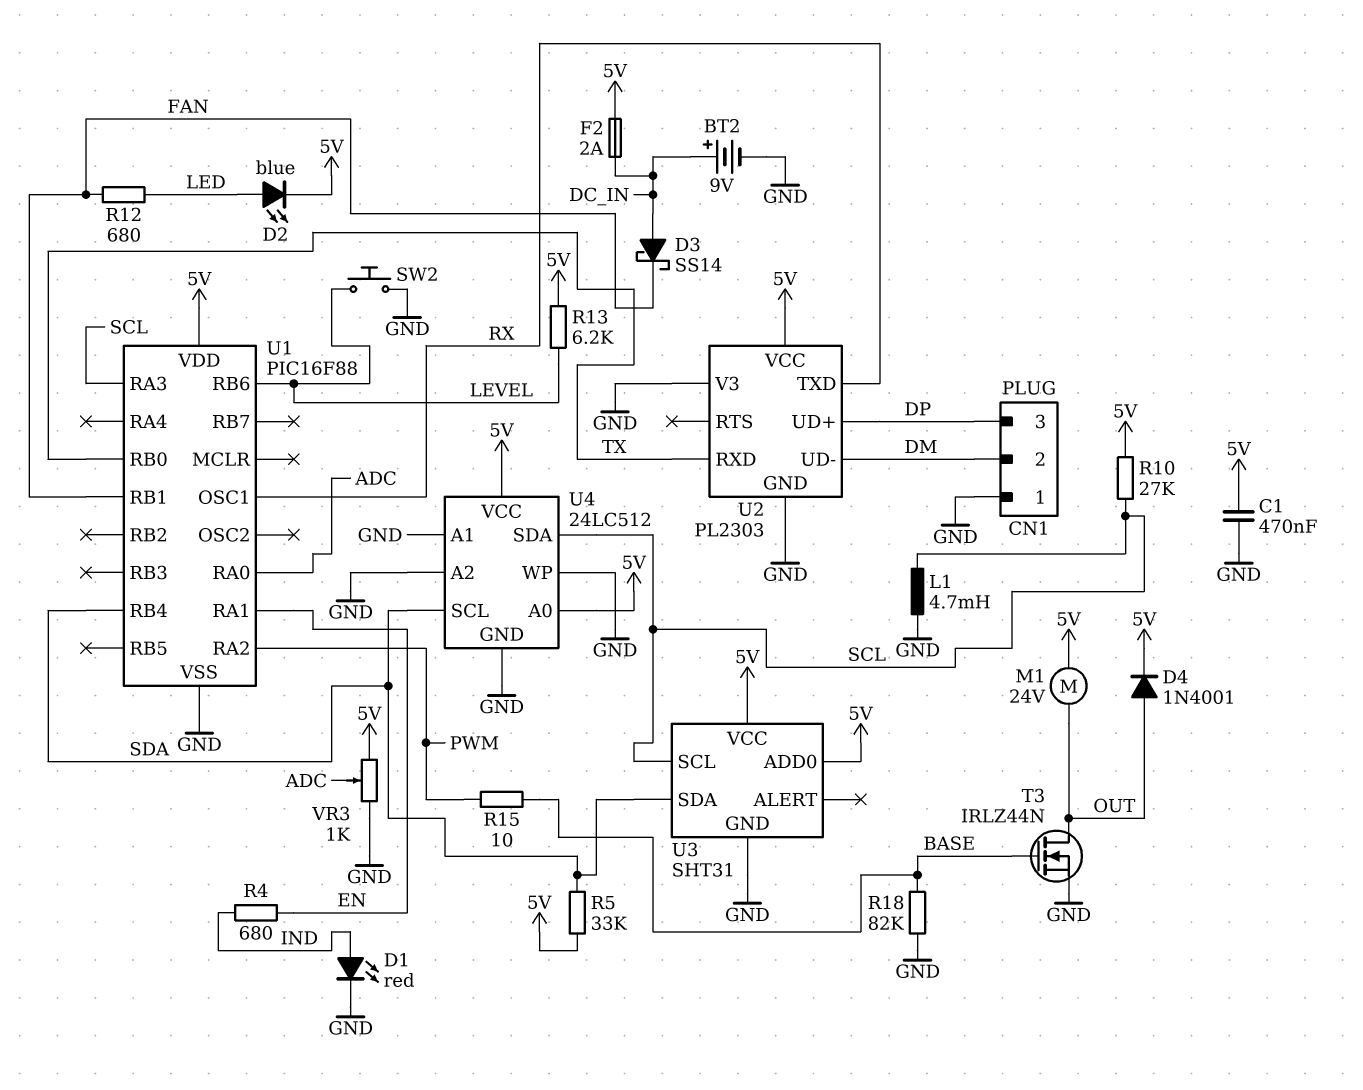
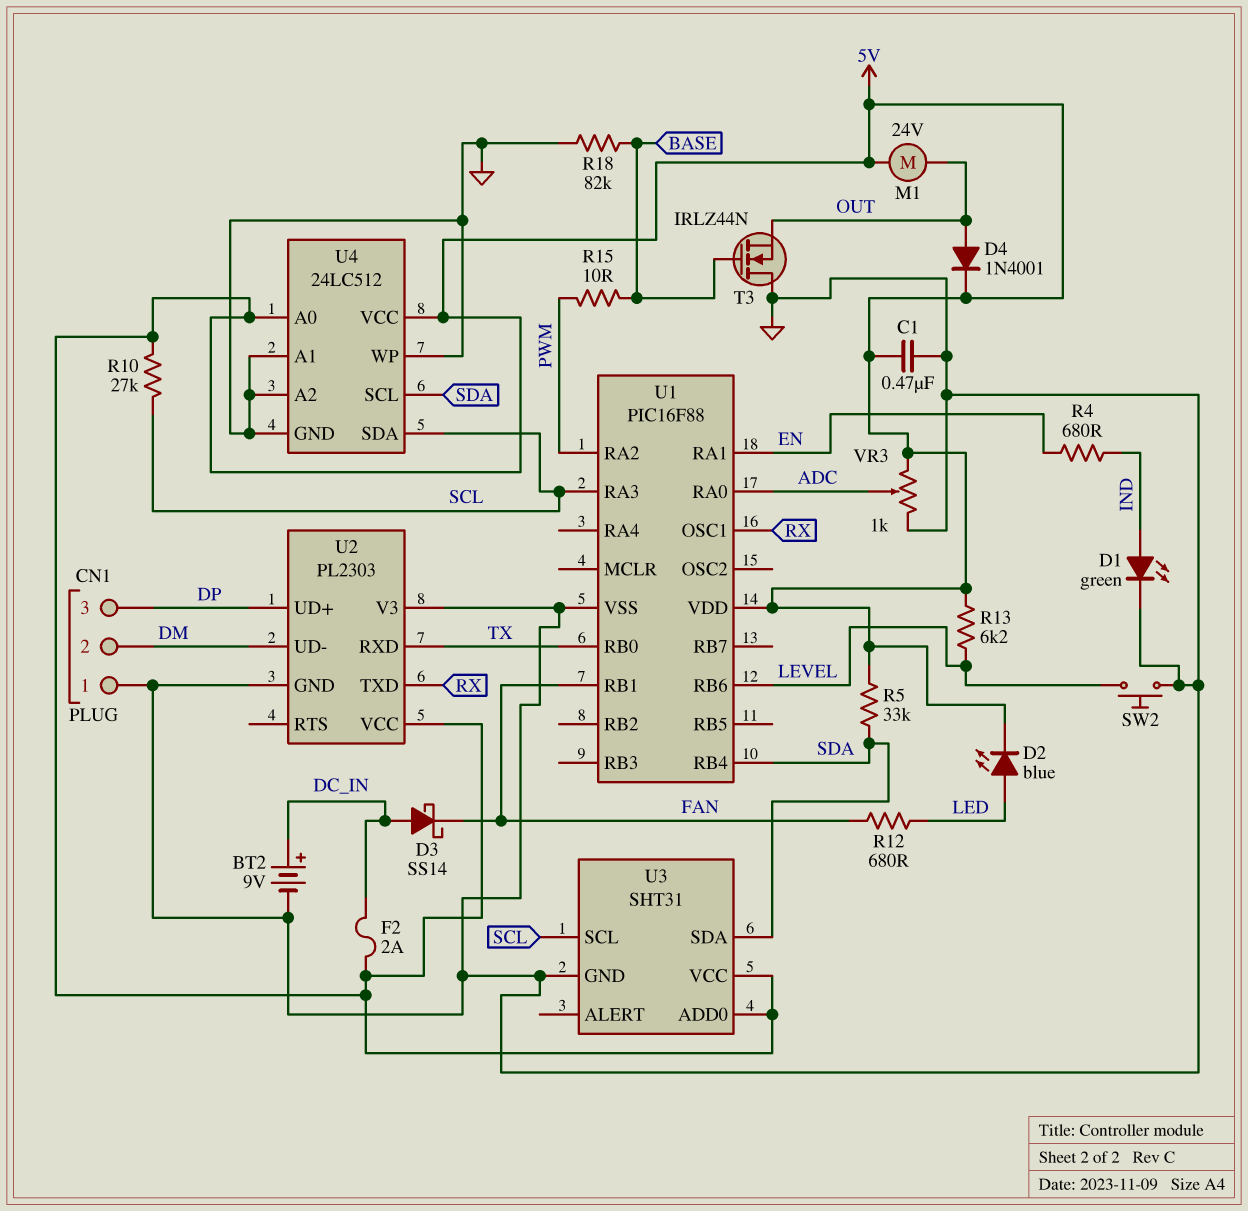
D1: LED red (A IND, K GND) -> LED green (A IND, K GND)
L1: 4.7mH (GND, SCL) -> none
T3: NMOS IRLZ44N (G BASE, D OUT, S GND) -> NMOS IRLZ44N (G BASE, D GND, S OUT)

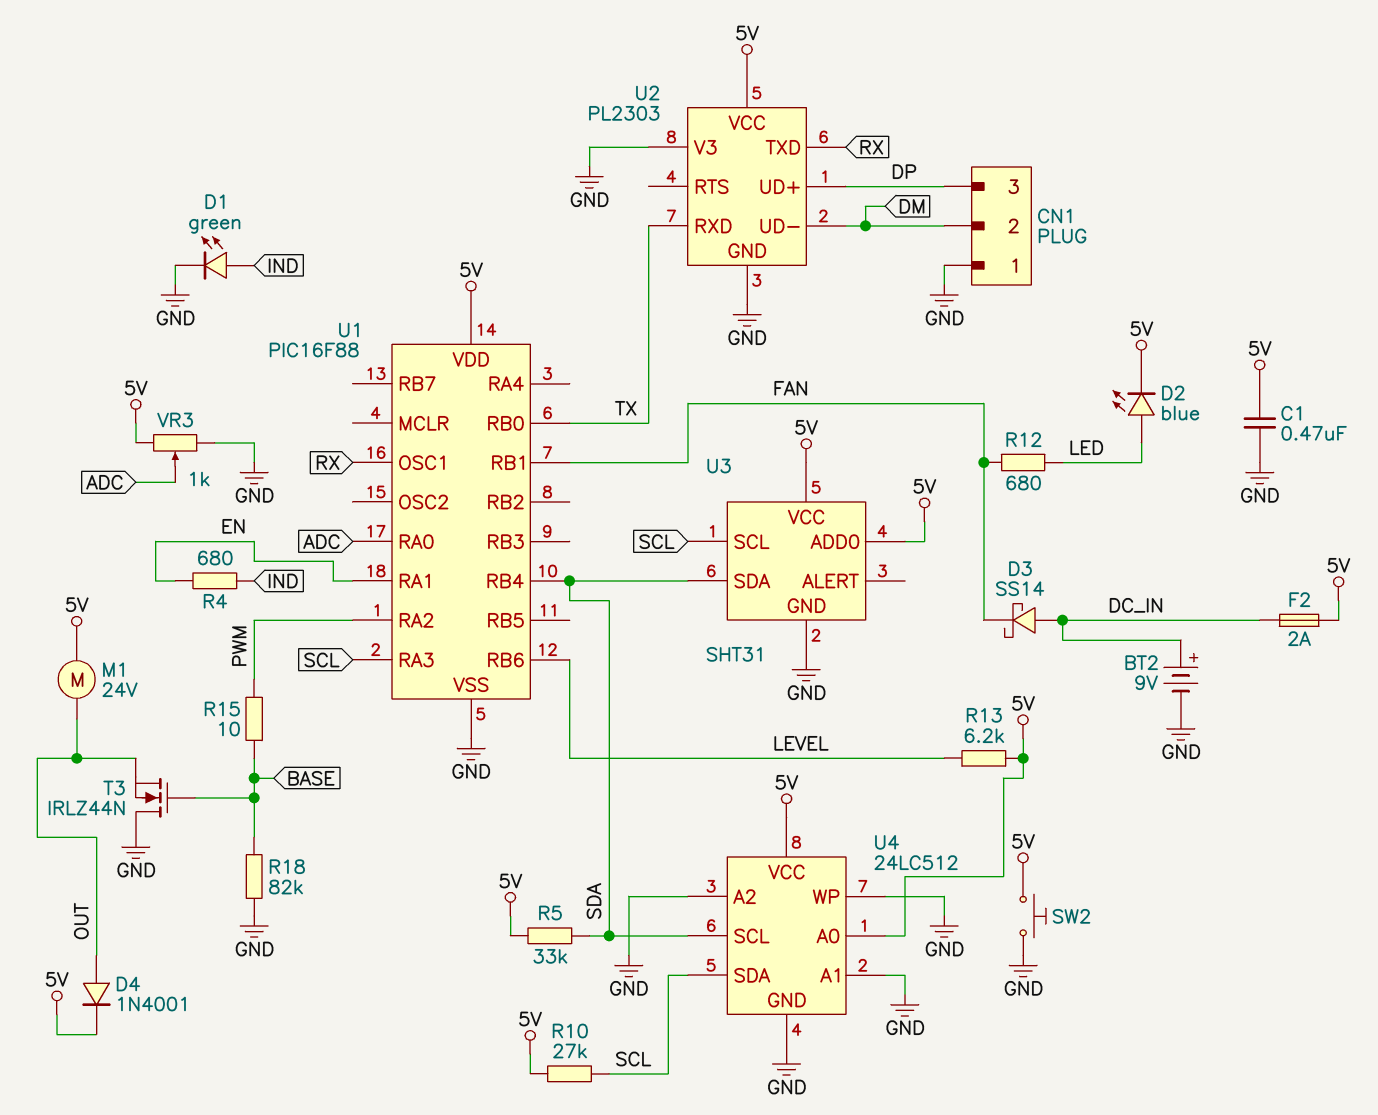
SW2: button (GND, LEVEL) -> button (5V, GND)

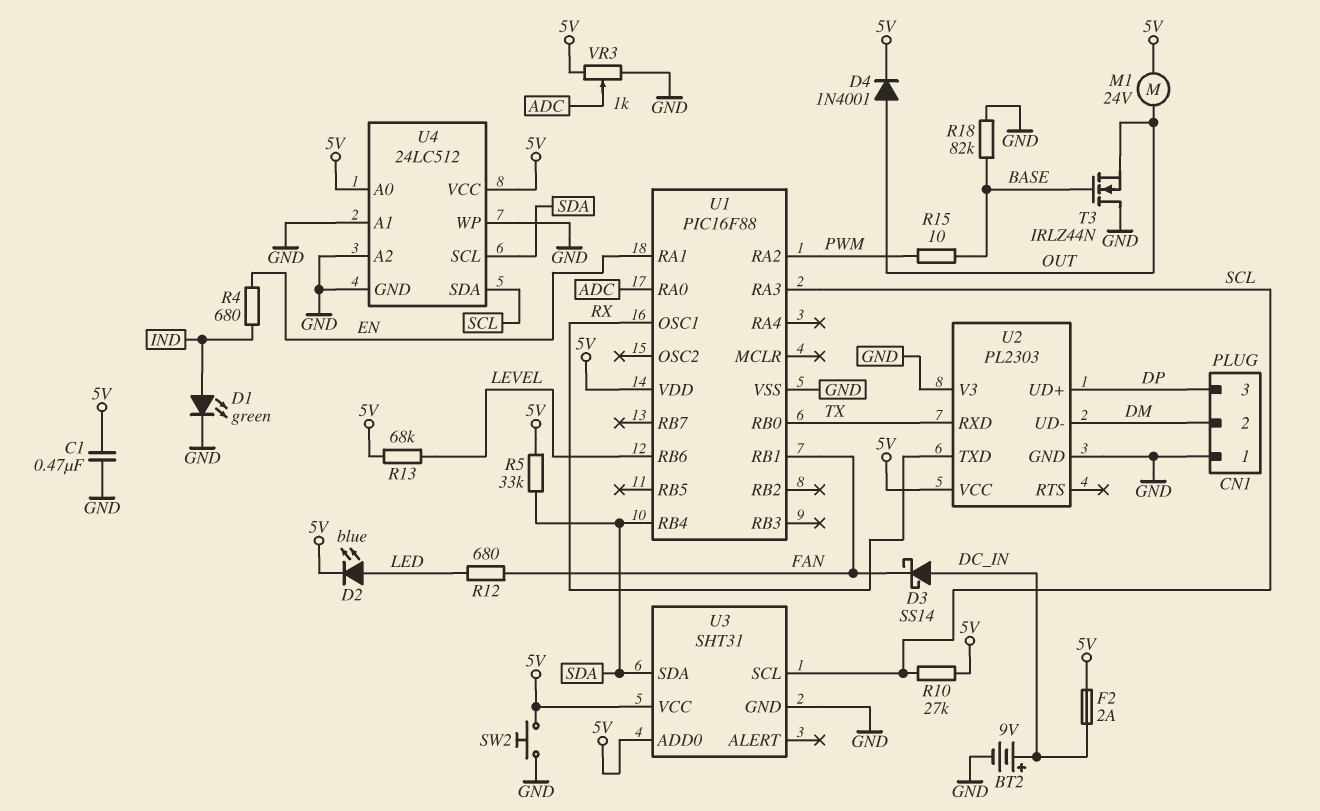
R13: 6.2k (5V, LEVEL) -> 68k (5V, LEVEL)

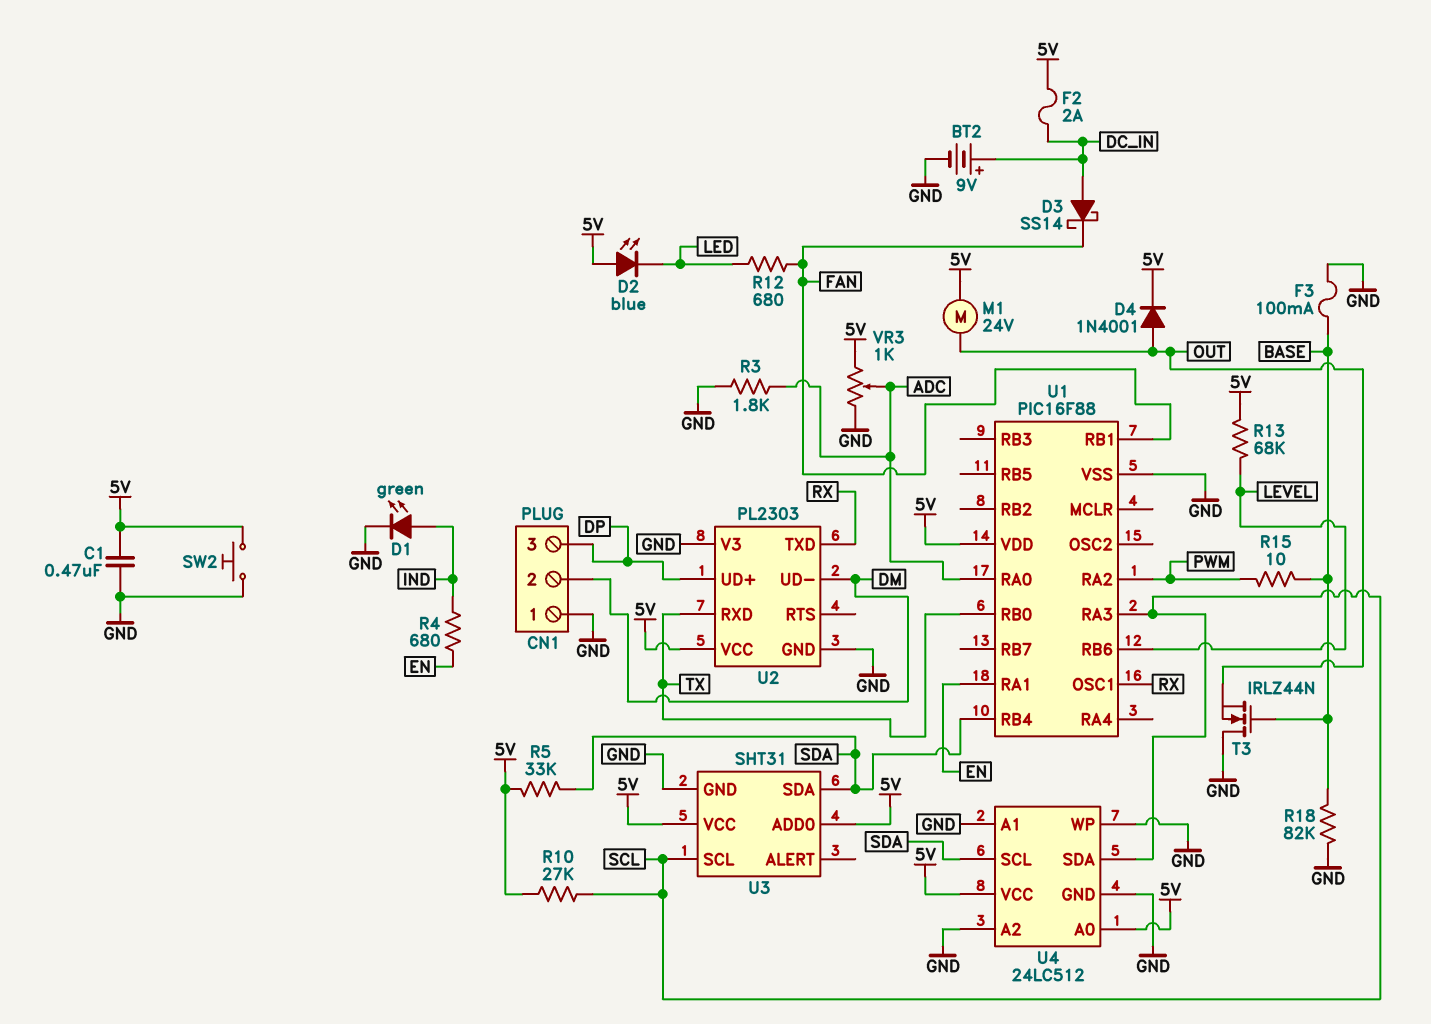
D2: LED blue (A LED, K 5V) -> LED blue (A 5V, K LED)
F3: none -> 100mA (BASE, GND)
R3: none -> 1.8k (ADC, GND)

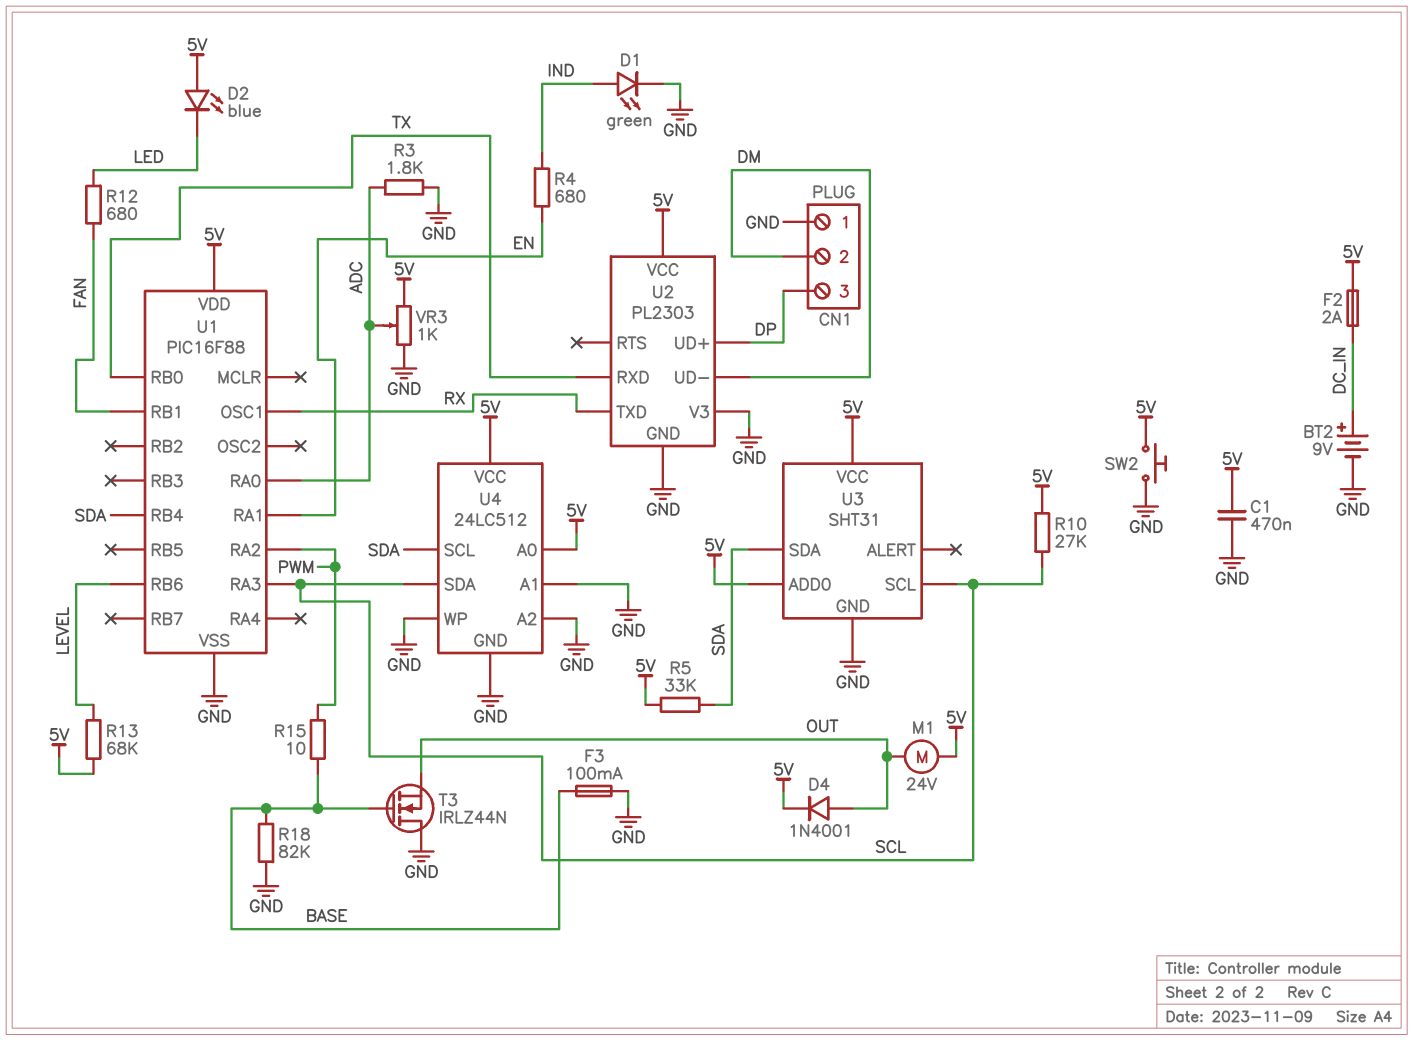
D3: schottky SS14 (A DC_IN, K FAN) -> none

